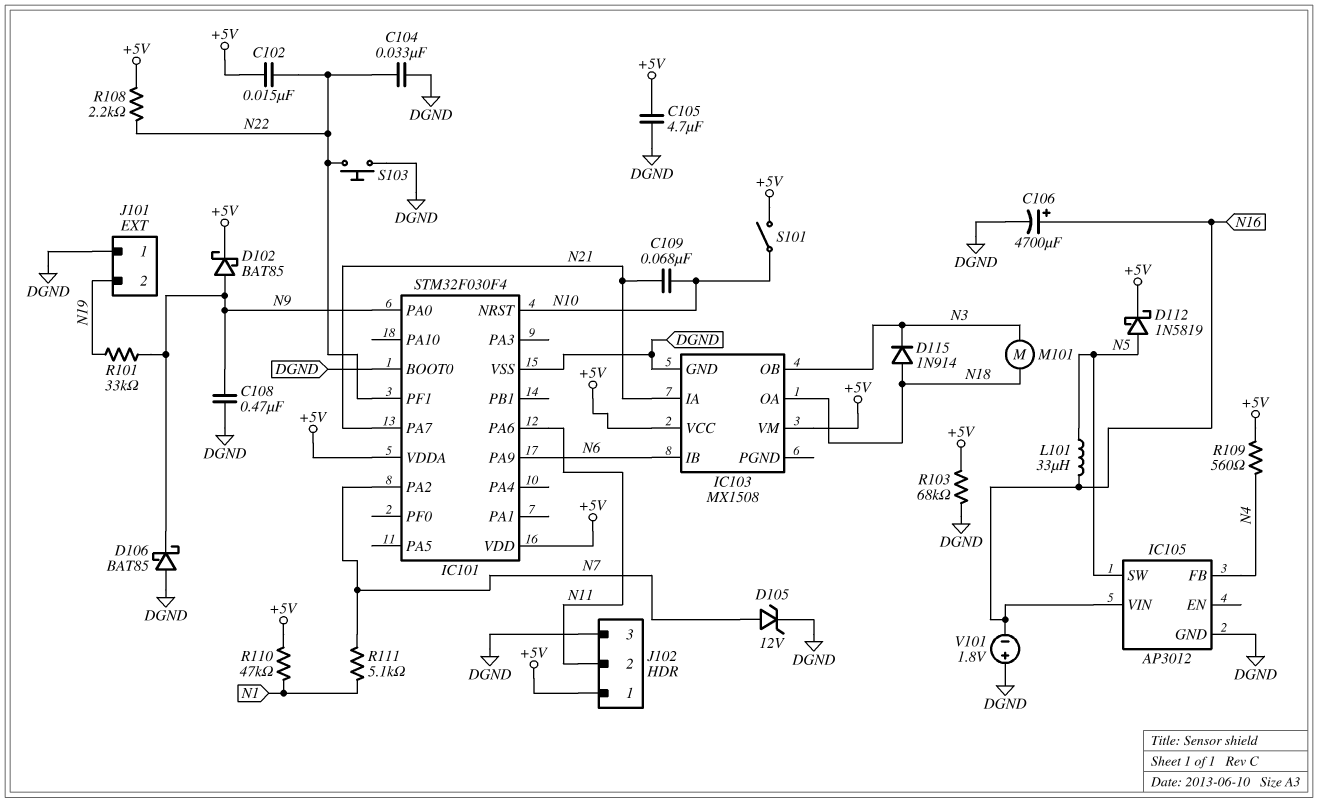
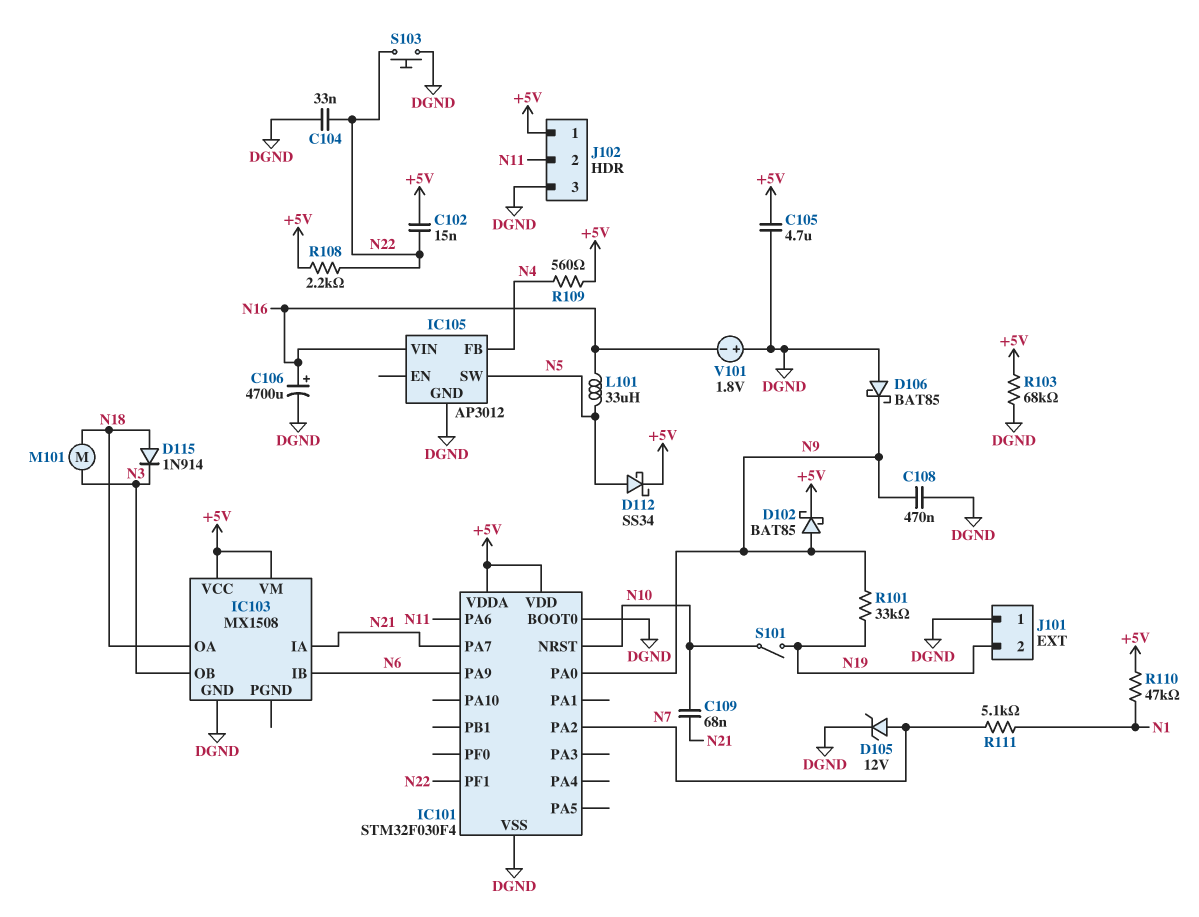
D112: schottky 1N5819 (A N5, K +5V) -> schottky SS34 (A N5, K +5V)
S101: switch (+5V, N10) -> switch (N10, N19)

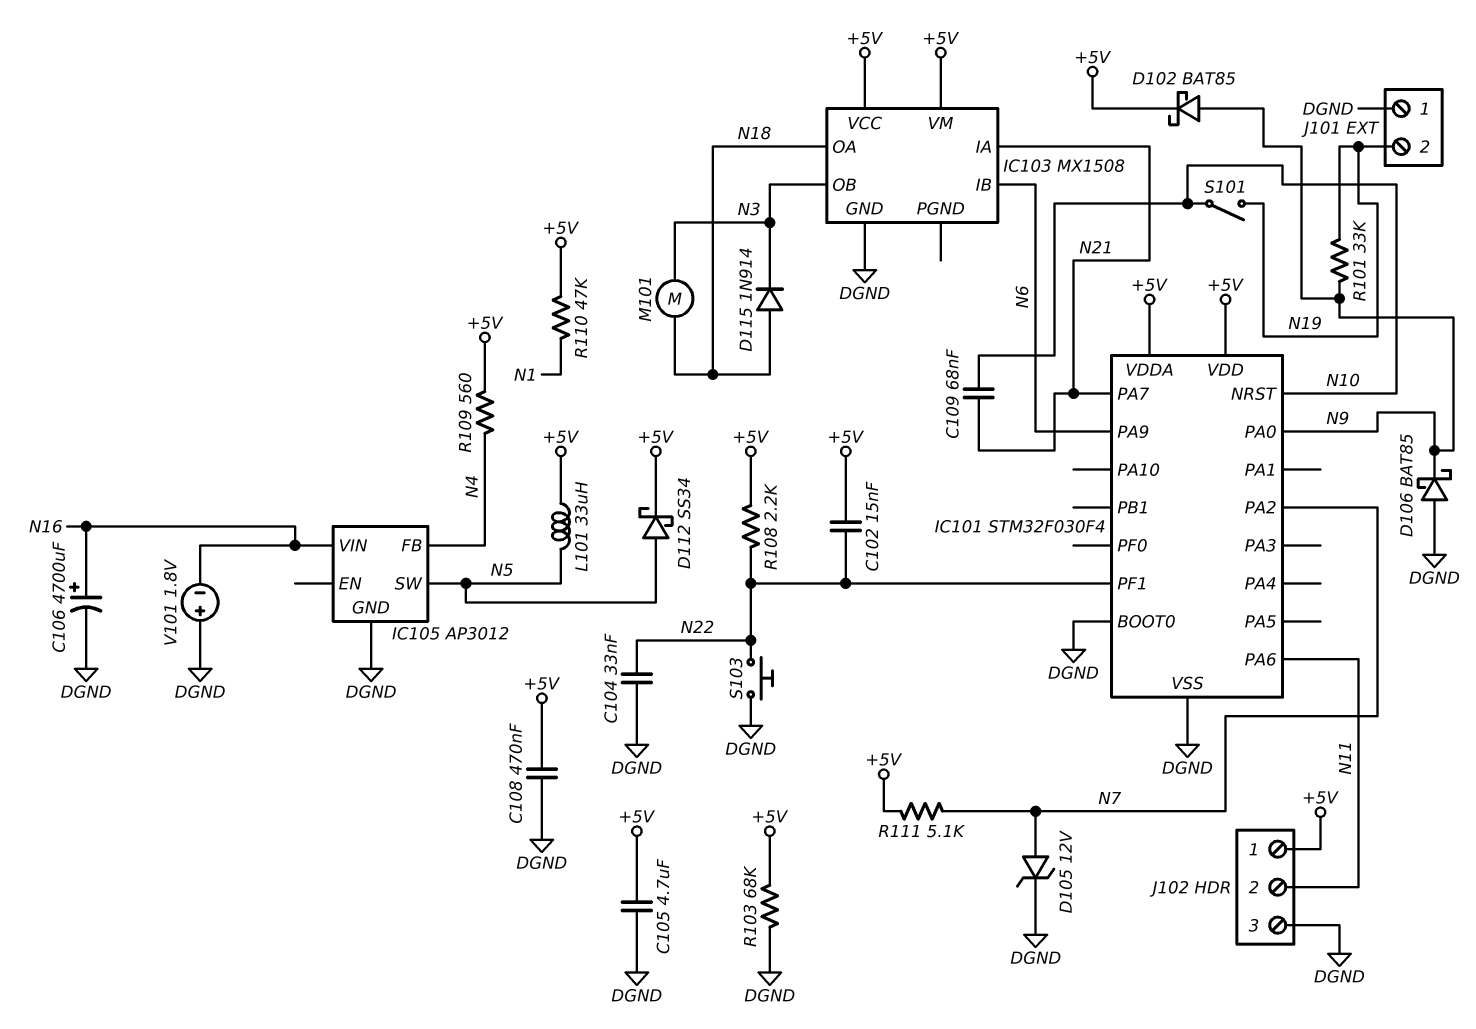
C108: 470nF (DGND, N9) -> 470nF (+5V, DGND)
L101: 33uH (N5, N16) -> 33uH (+5V, N5)
R111: 5.1k (N1, N7) -> 5.1k (+5V, N7)

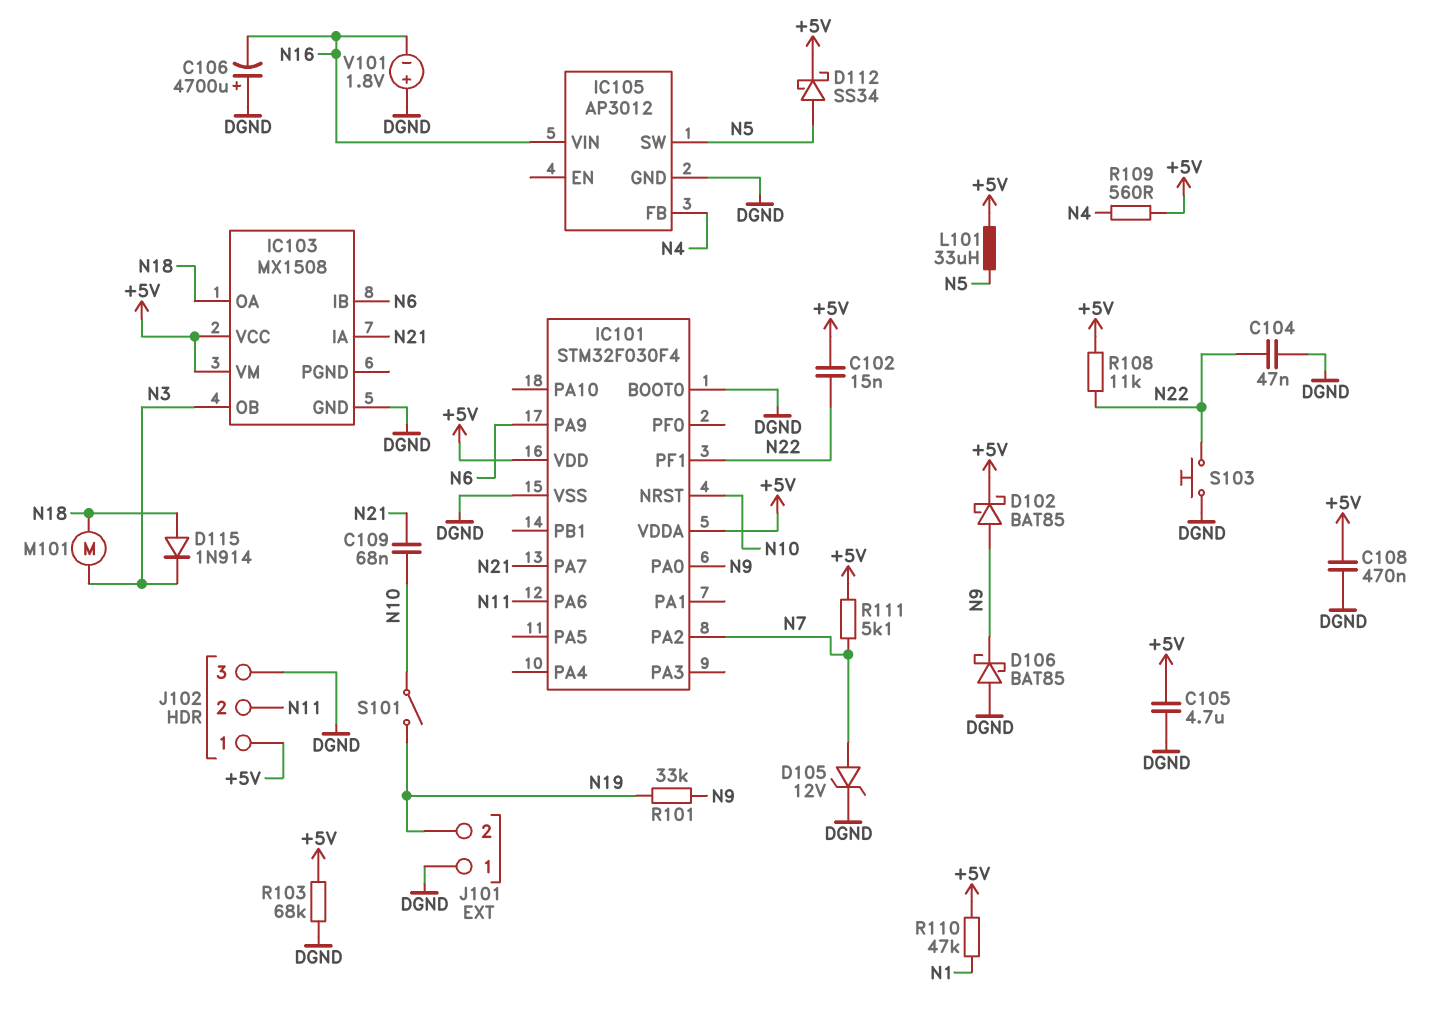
C104: 33nF (DGND, N22) -> 47nF (DGND, N22)
C106: 4700uF (plus N16, minus DGND) -> 4700uF (plus DGND, minus N16)
R108: 2.2k (+5V, N22) -> 11k (+5V, N22)

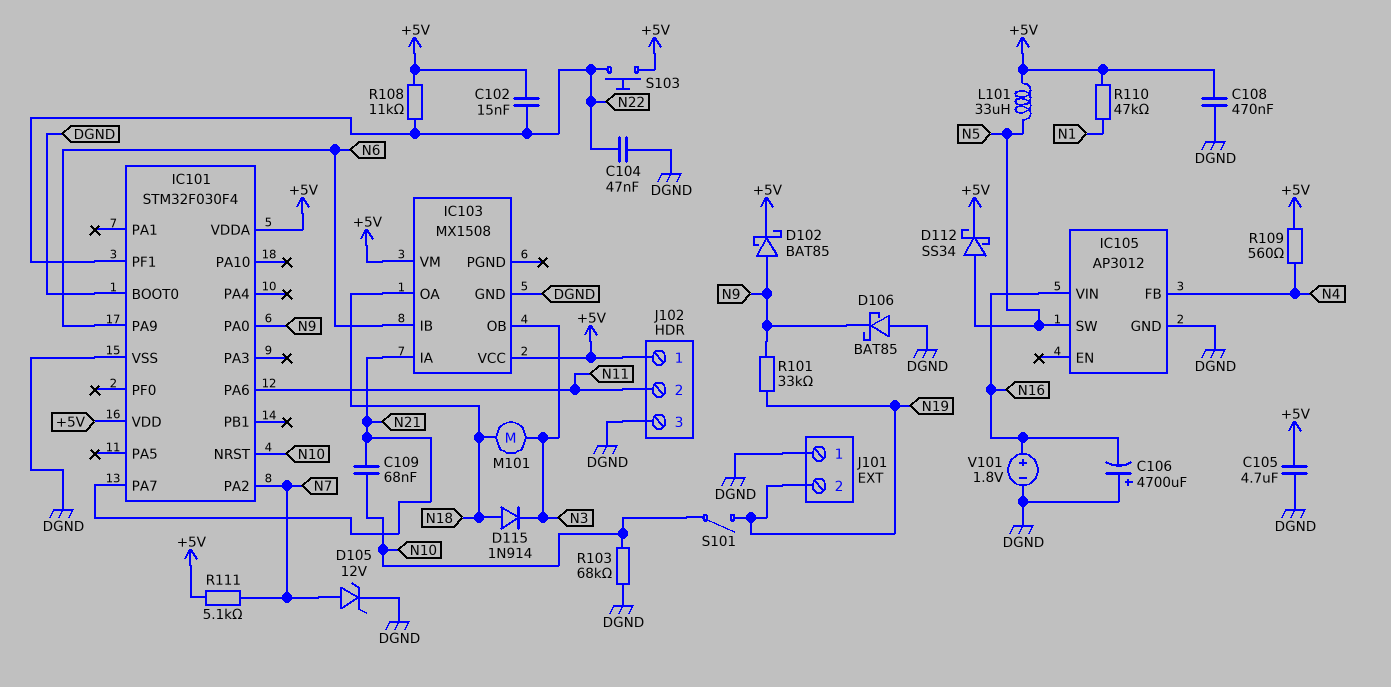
R103: 68k (+5V, DGND) -> 68k (DGND, N10)
S103: button (DGND, N22) -> button (+5V, N22)
V101: 1.8V (plus DGND, minus N16) -> 1.8V (plus N16, minus DGND)

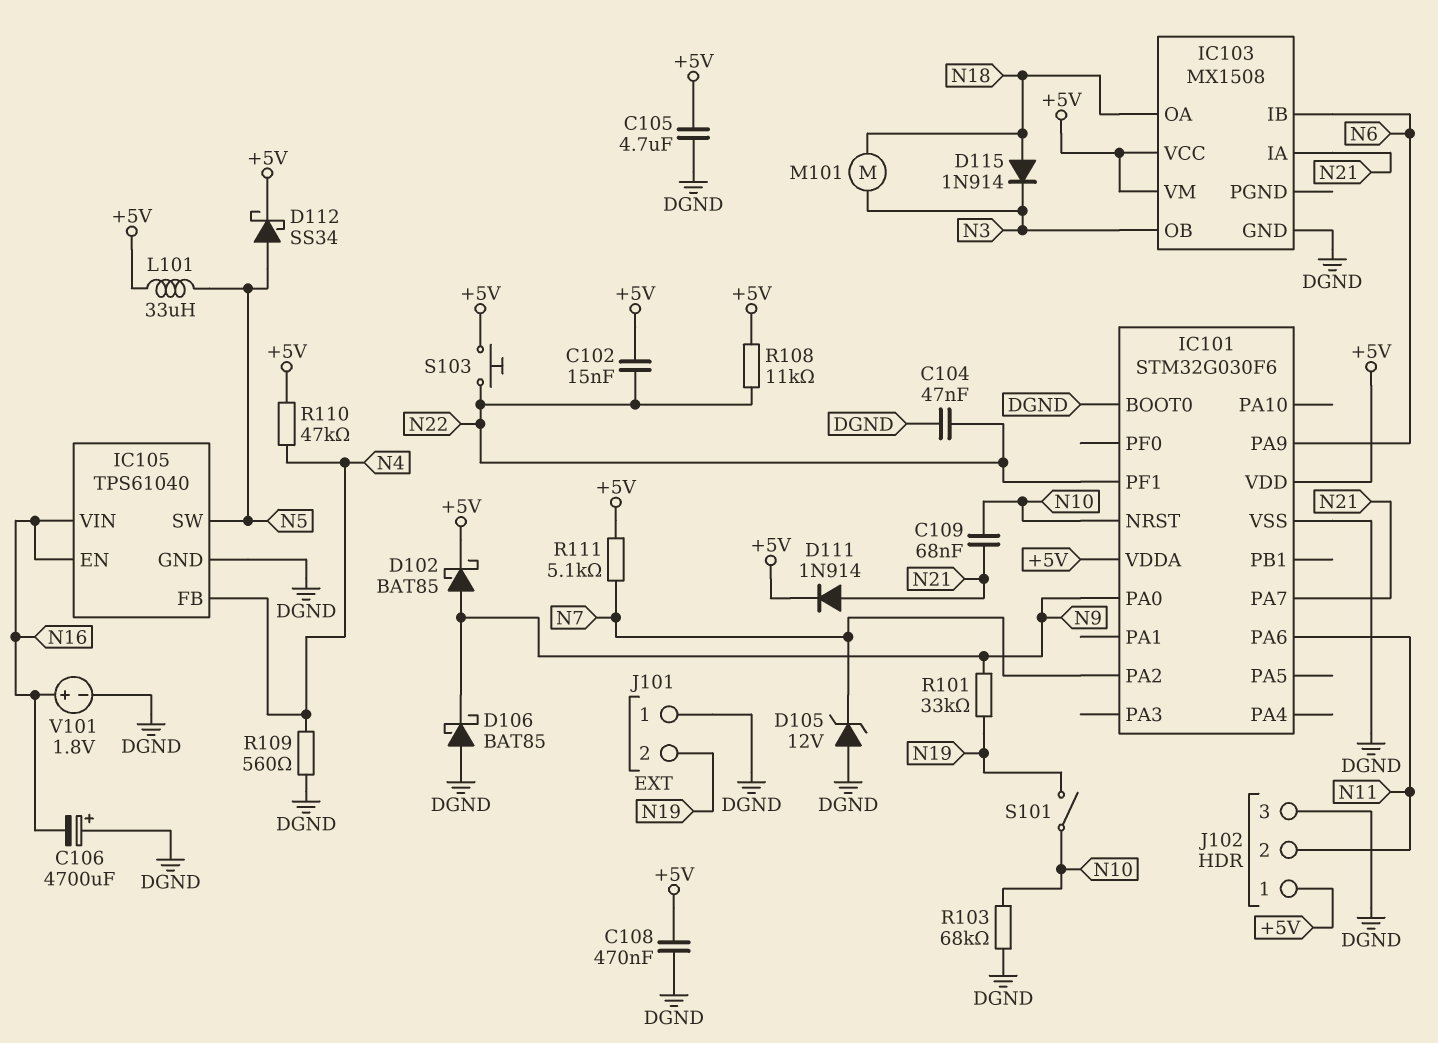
D105: zener 12V (A N7, K DGND) -> zener 12V (A DGND, K N7)
D111: none -> diode 1N914 (A N21, K +5V)
IC101: STM32F030F4 -> STM32G030F6
IC105: AP3012 -> TPS61040
IC105 pin EN: none -> N16
R109: 560 (+5V, N4) -> 560 (DGND, N4)
R110: 47k (+5V, N1) -> 47k (+5V, N4)

